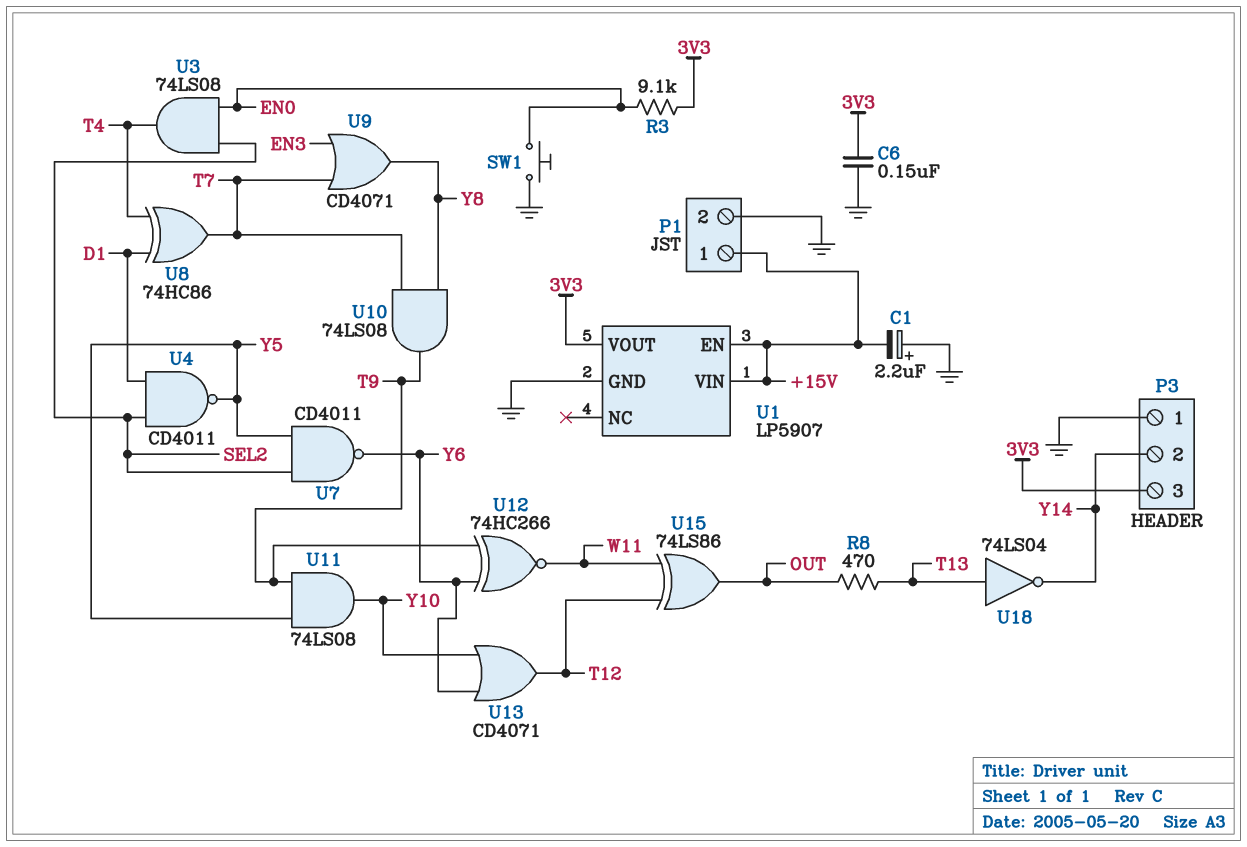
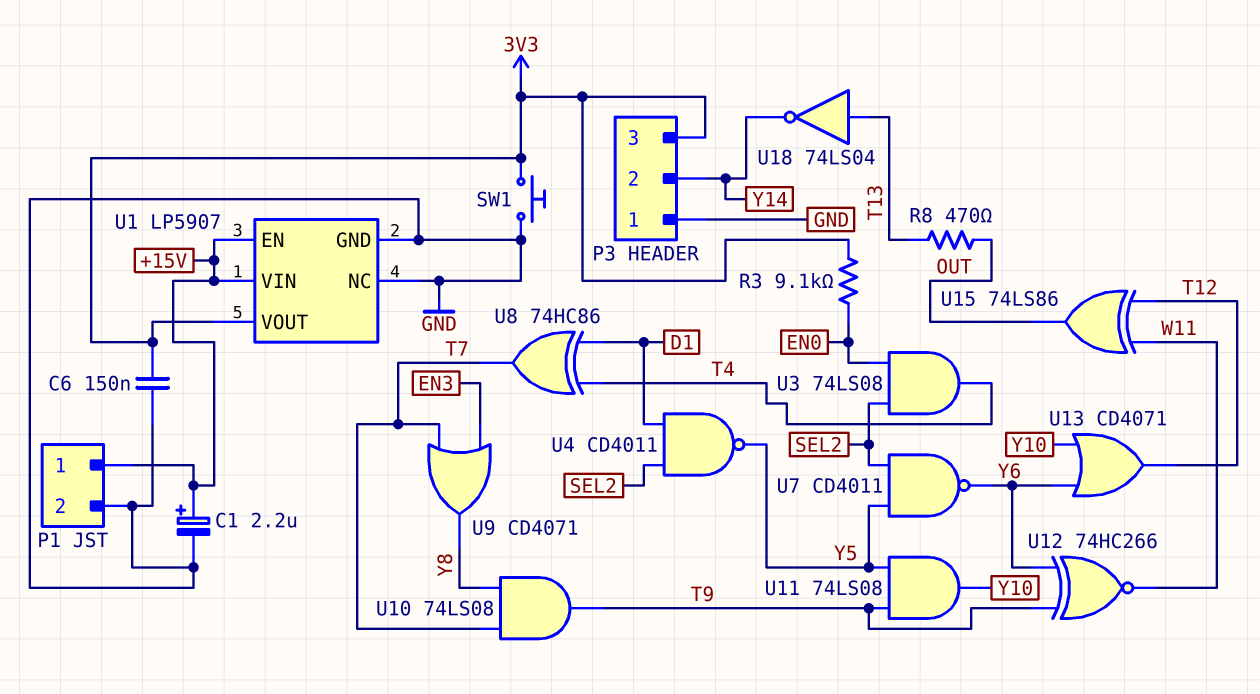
C1: 2.2uF (plus GND, minus +15V) -> 2.2uF (plus +15V, minus GND)
SW1: button (EN0, GND) -> button (3V3, GND)
U1 pin NC: none -> GND

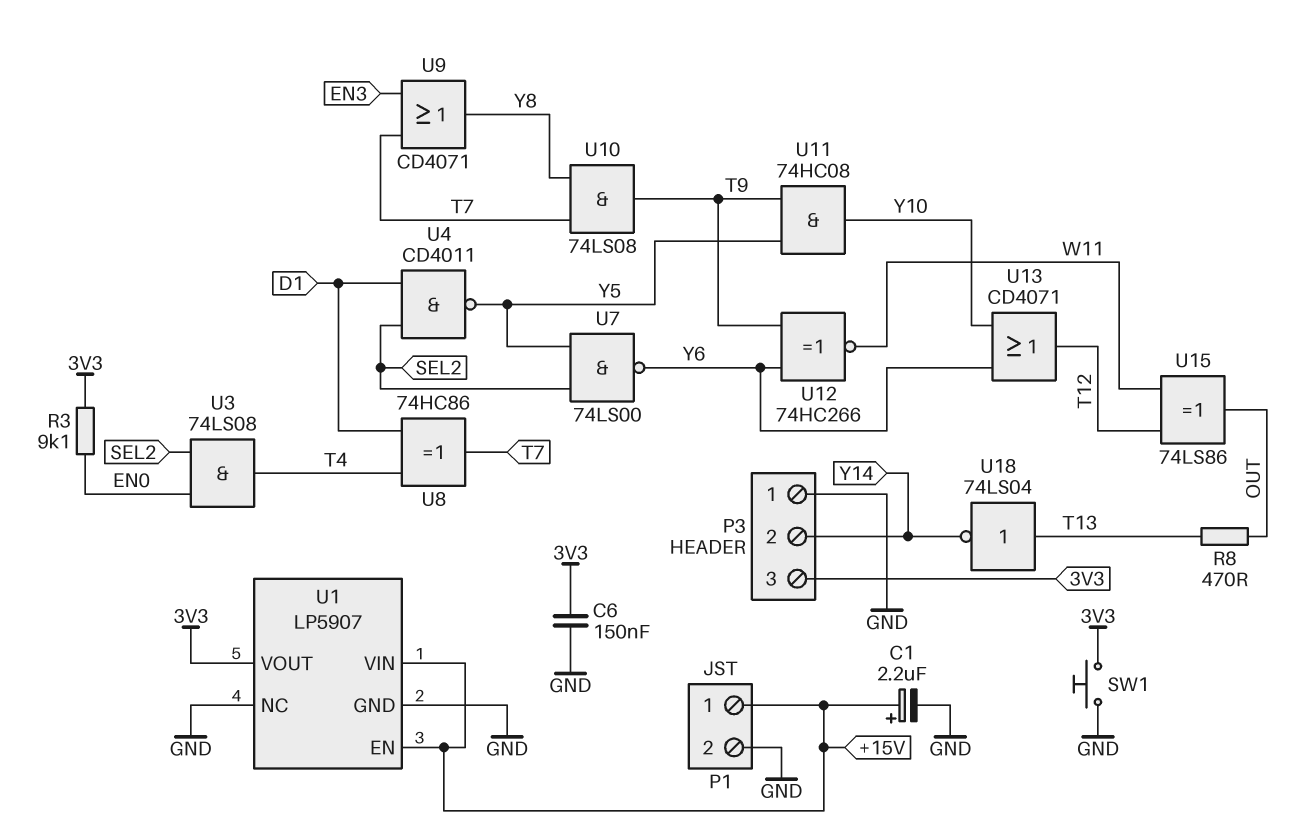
U7: NAND CD4011 (in SEL2, in Y5, out Y6) -> NAND 74LS00 (in SEL2, in Y5, out Y6)
U11: AND 74LS08 (in T9, in Y5, out Y10) -> AND 74HC08 (in T9, in Y5, out Y10)

